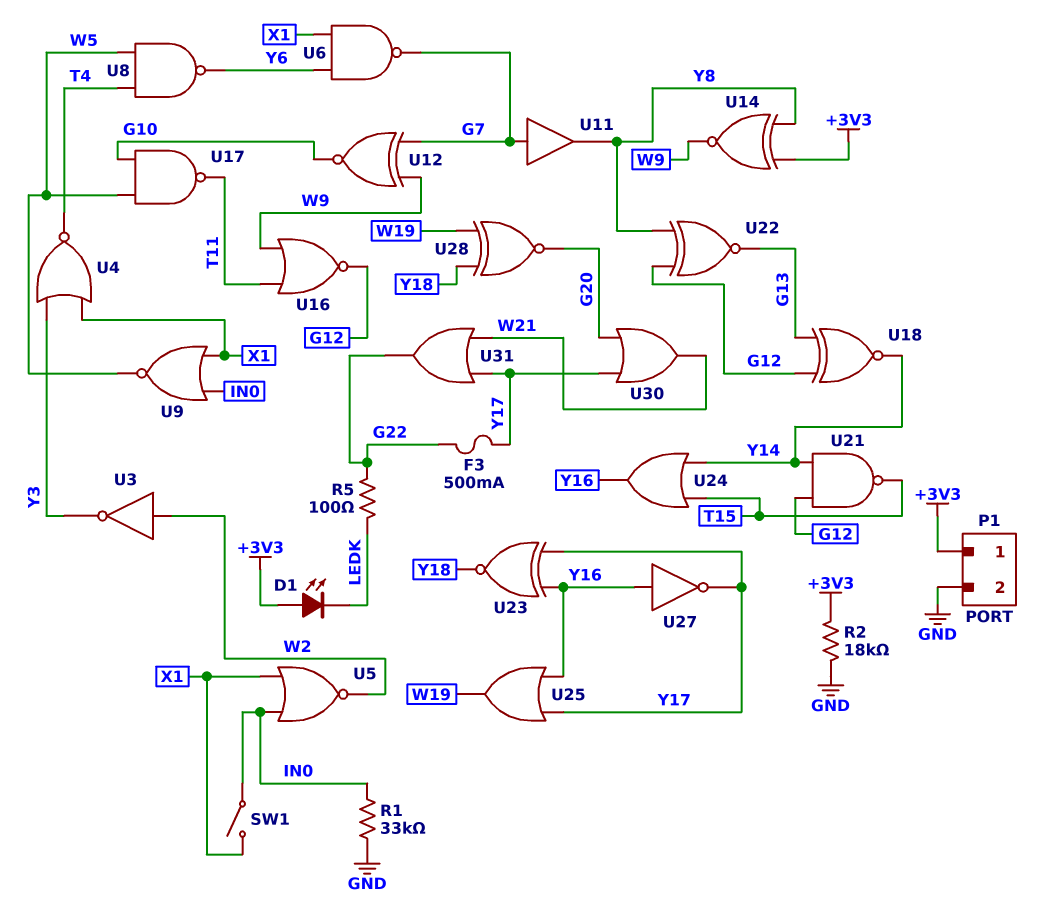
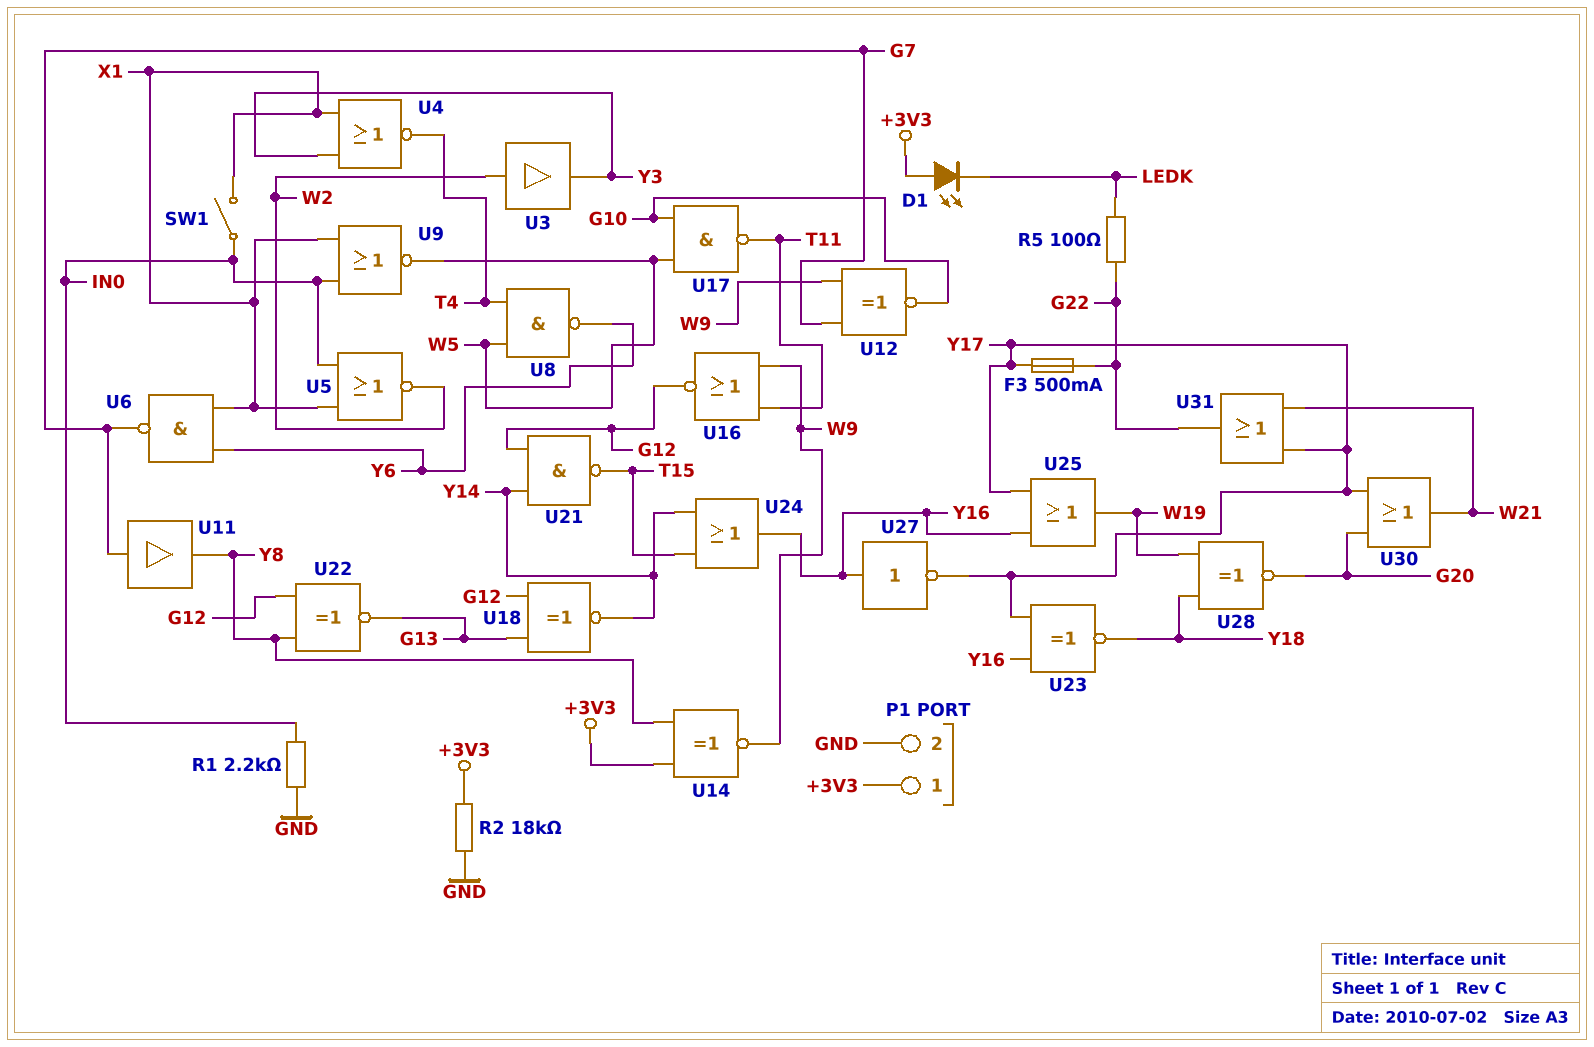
R1: 33k (GND, IN0) -> 2.2k (GND, IN0)
U3: NOT (in W2, out Y3) -> buffer (in W2, out Y3)

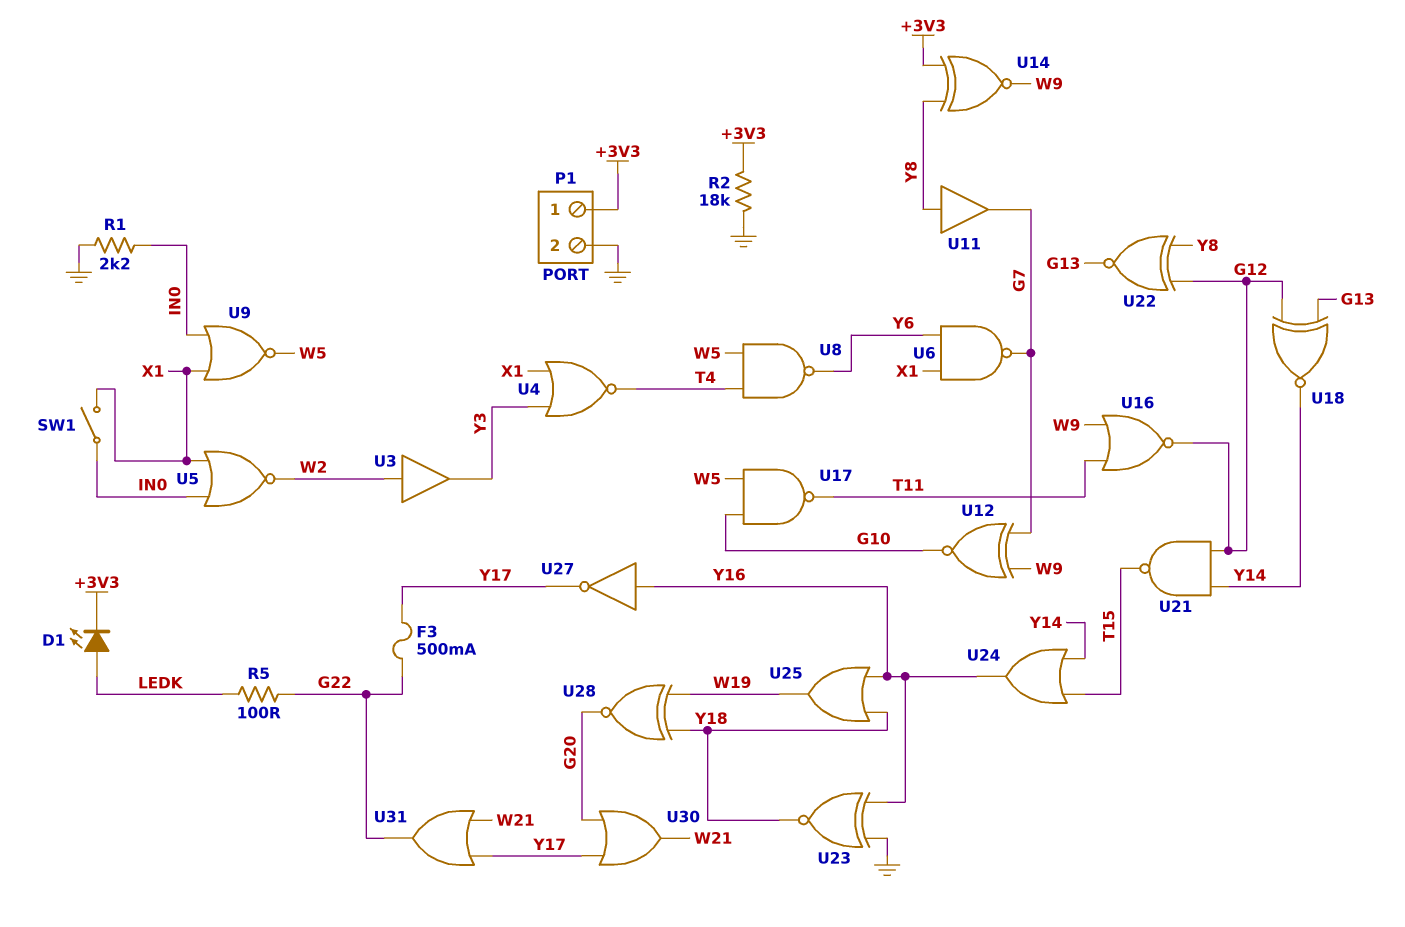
D1: LED (A +3V3, K LEDK) -> LED (A LEDK, K +3V3)
U11: buffer (in G7, out Y8) -> buffer (in Y8, out G7)
U23: XNOR (in Y16, in Y17, out Y18) -> XNOR (in GND, in Y16, out Y18)
U25: OR (in Y16, in Y17, out W19) -> OR (in Y16, in Y18, out W19)

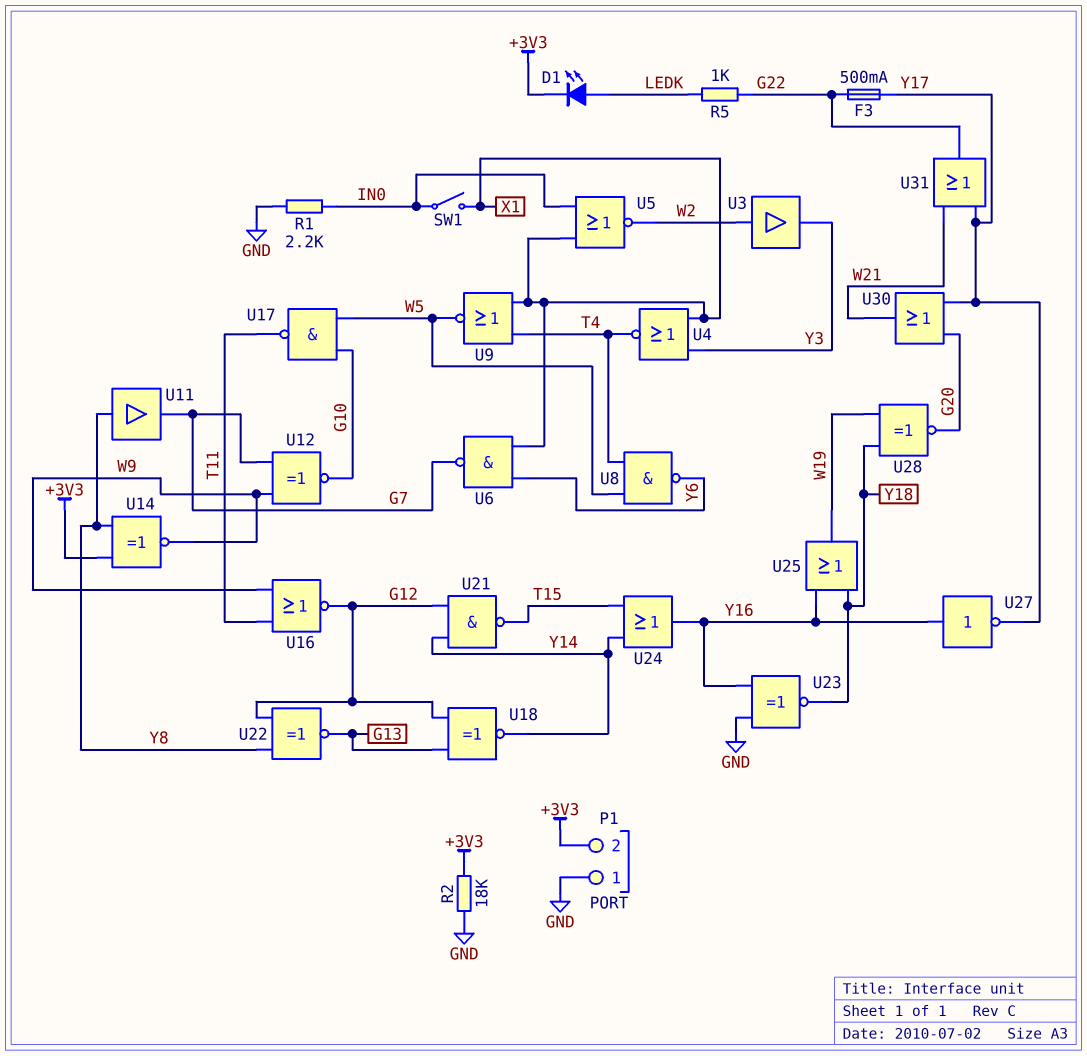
P1 pin 1: +3V3 -> GND
P1 pin 2: GND -> +3V3
R5: 100 (G22, LEDK) -> 1k (G22, LEDK)
U9: NOR (in IN0, in X1, out W5) -> NOR (in T4, in X1, out W5)

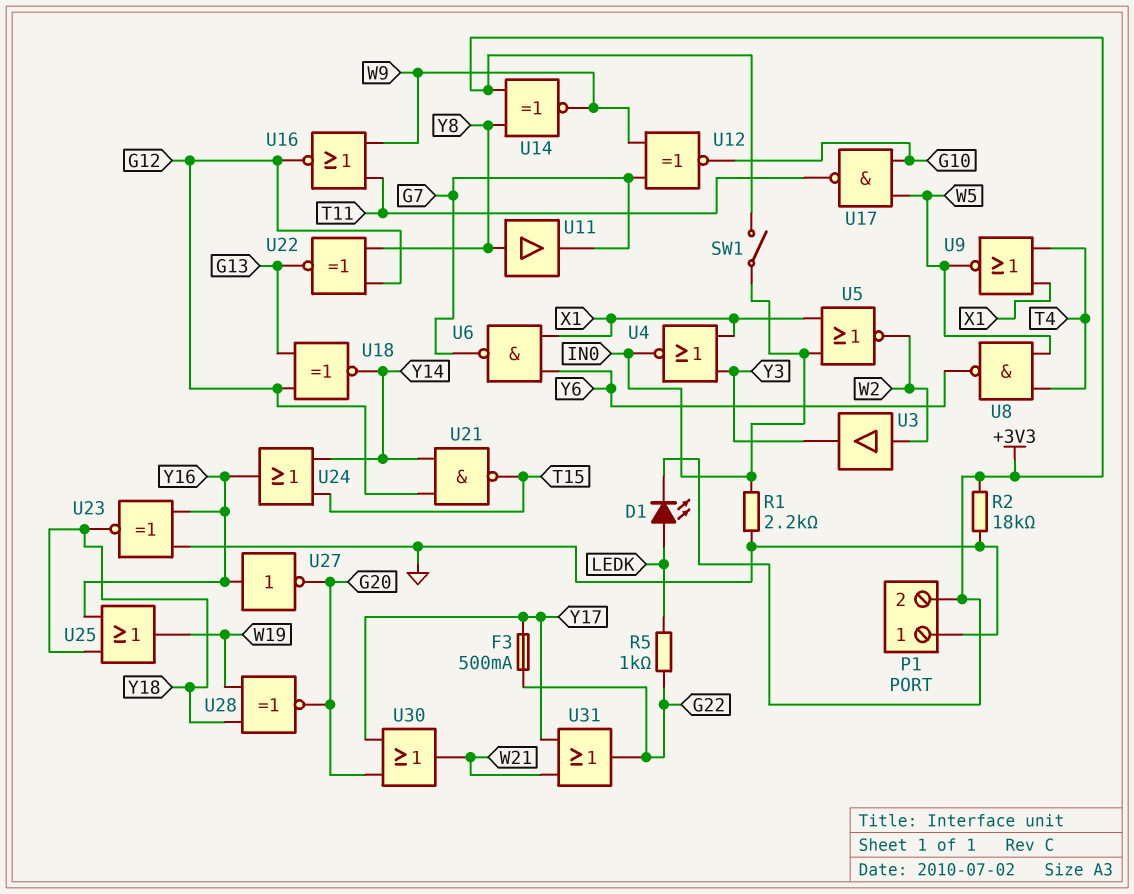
SW1: switch (IN0, X1) -> switch (+3V3, IN0)
U4: NOR (in X1, in Y3, out T4) -> NOR (in X1, in Y3, out IN0)
U27: NOT (in Y16, out Y17) -> NOT (in Y16, out G20)

